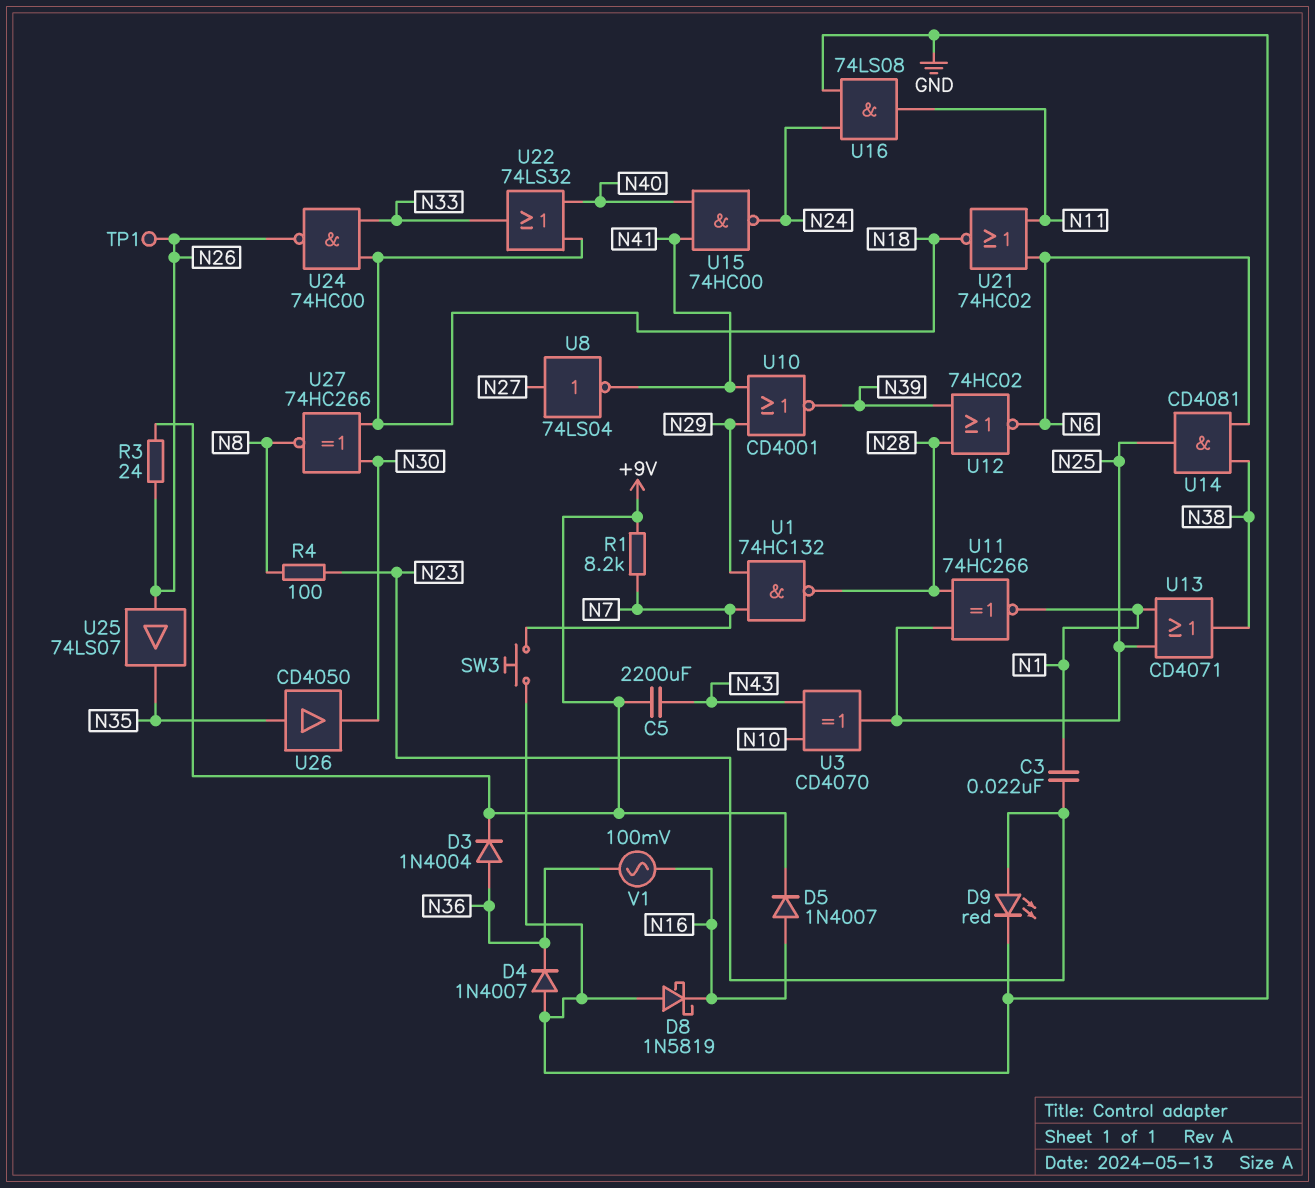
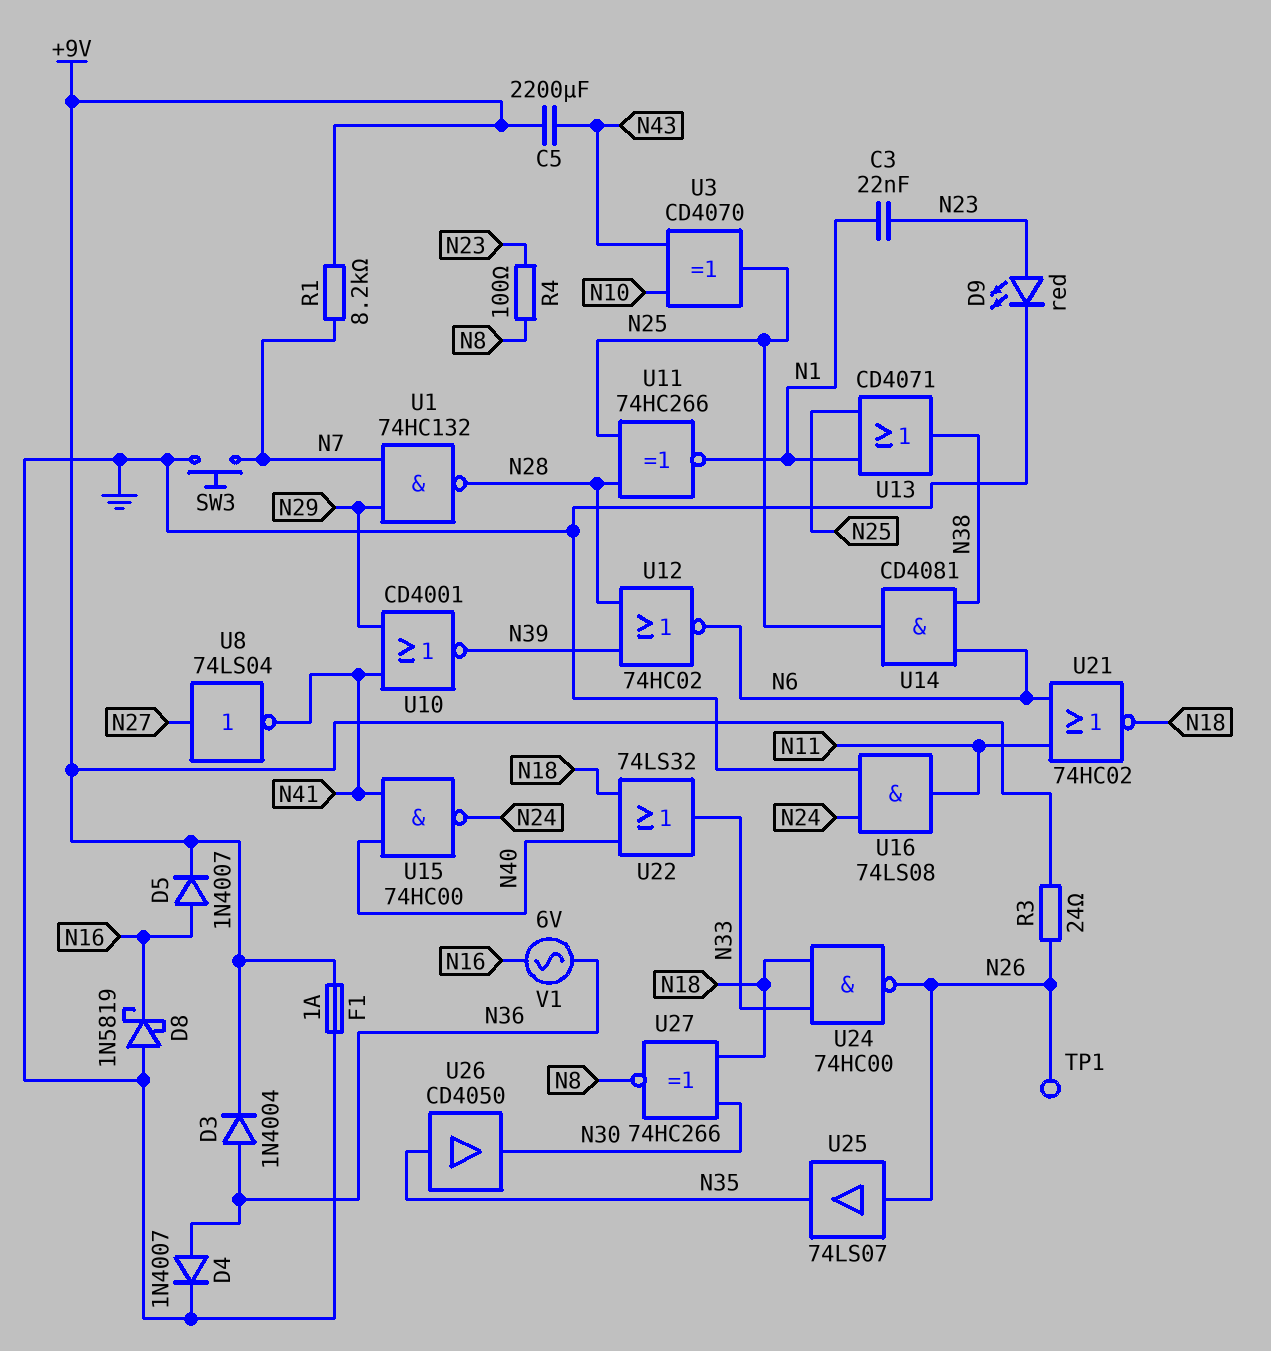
D4: diode 1N4007 (A GND, K N36) -> diode 1N4007 (A N36, K GND)
F1: none -> 1A (+9V, GND)
V1: AC 100mV (N16, N36) -> AC 6V (N16, N36)

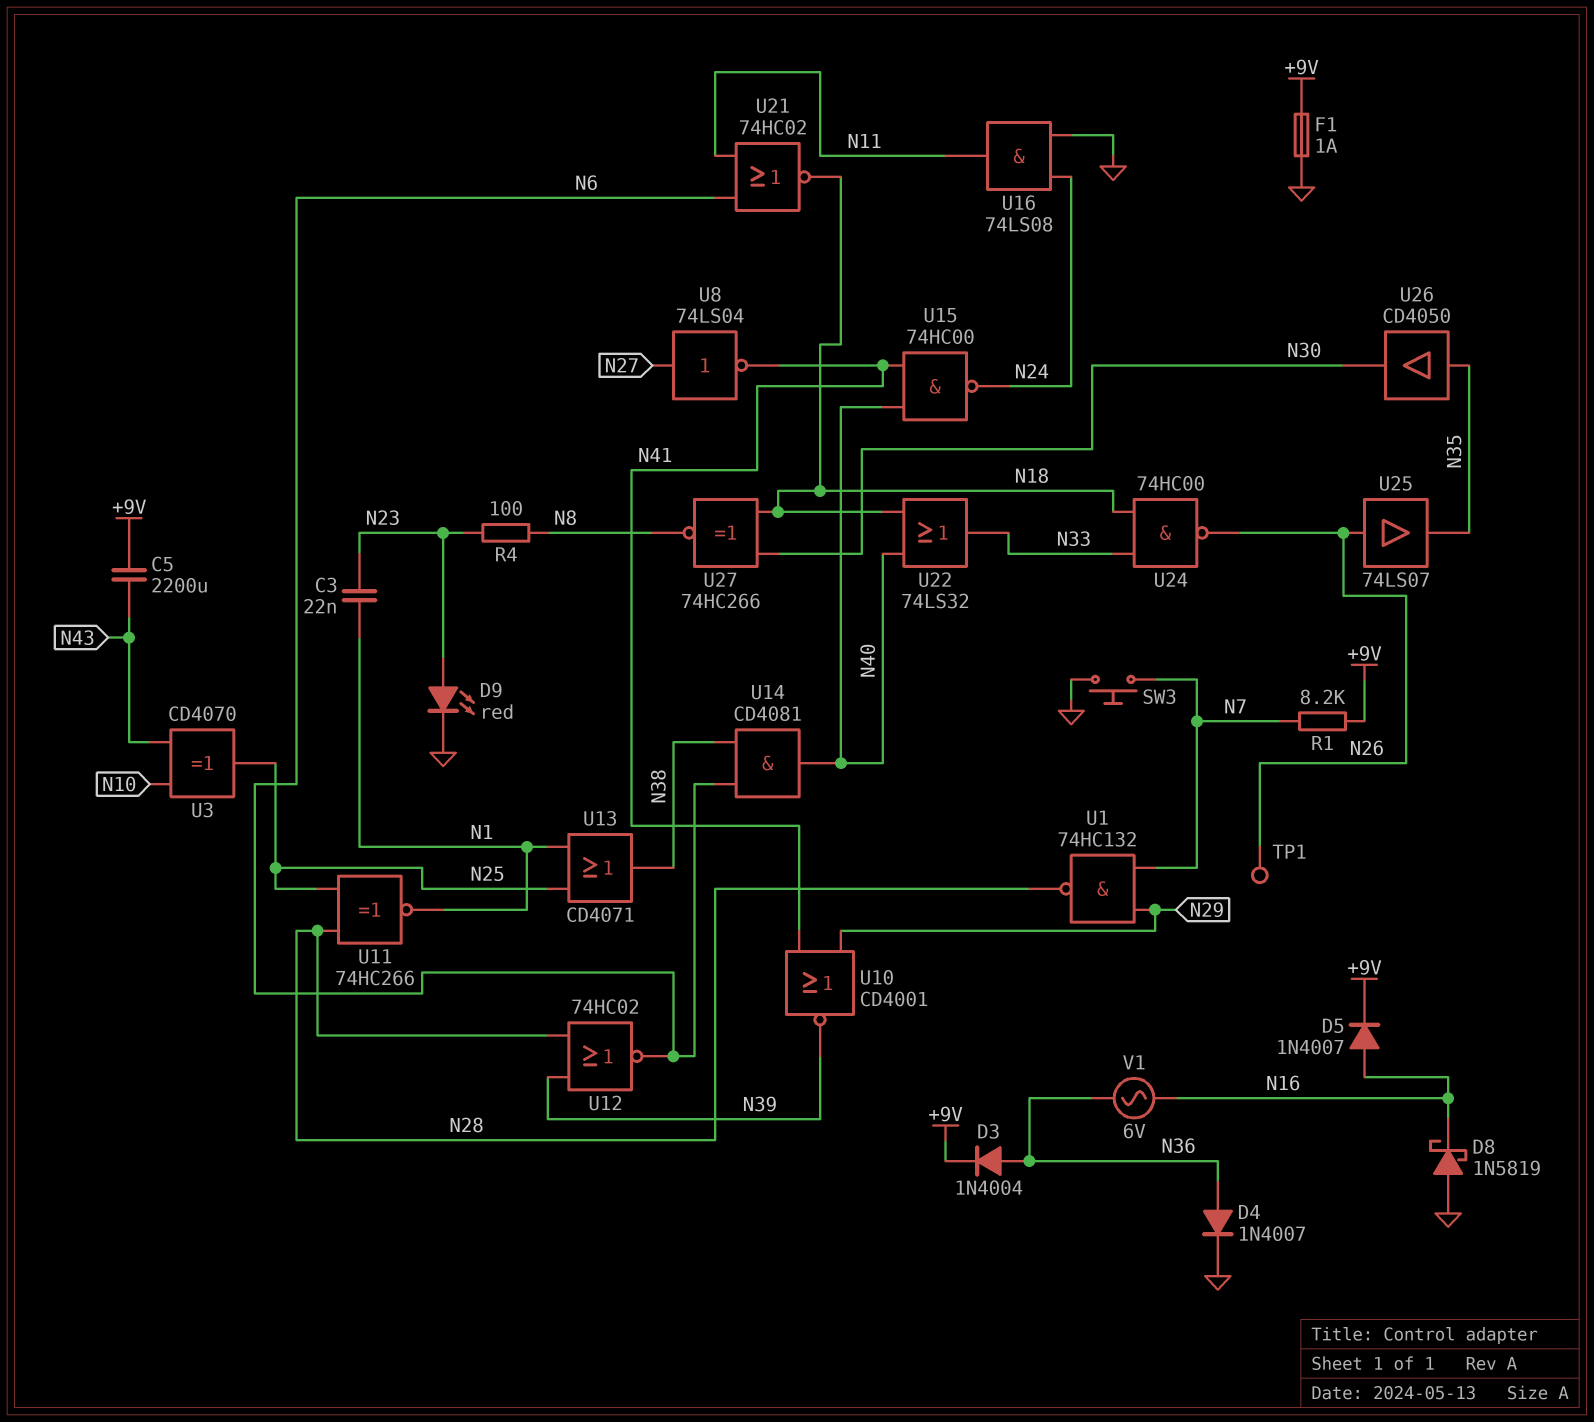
R3: 24 (+9V, N26) -> none
U14: AND CD4081 (in N6, in N38, out N25) -> AND CD4081 (in N6, in N38, out N40)

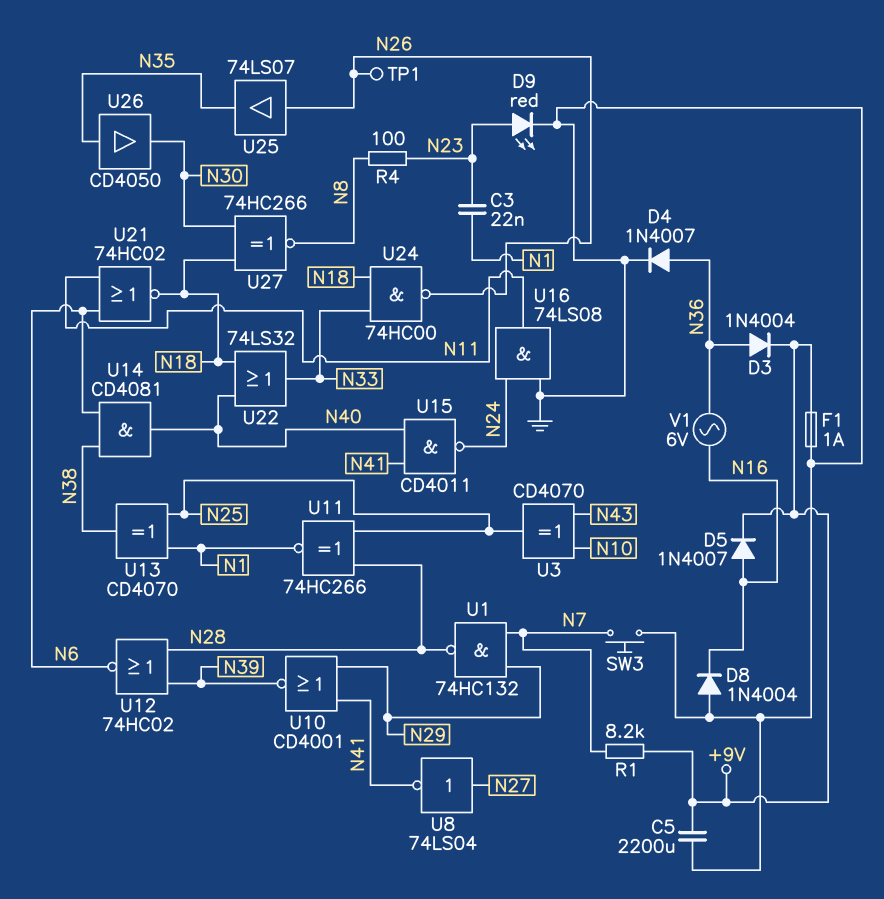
C5: 2200uF (+9V, N43) -> 2200uF (+9V, GND)
D8: schottky 1N5819 (A GND, K N16) -> diode 1N4004 (A GND, K N16)
U13: OR CD4071 (in N1, in N25, out N38) -> XOR CD4070 (in N1, in N25, out N38)
U15: NAND 74HC00 (in N40, in N41, out N24) -> NAND CD4011 (in N40, in N41, out N24)

